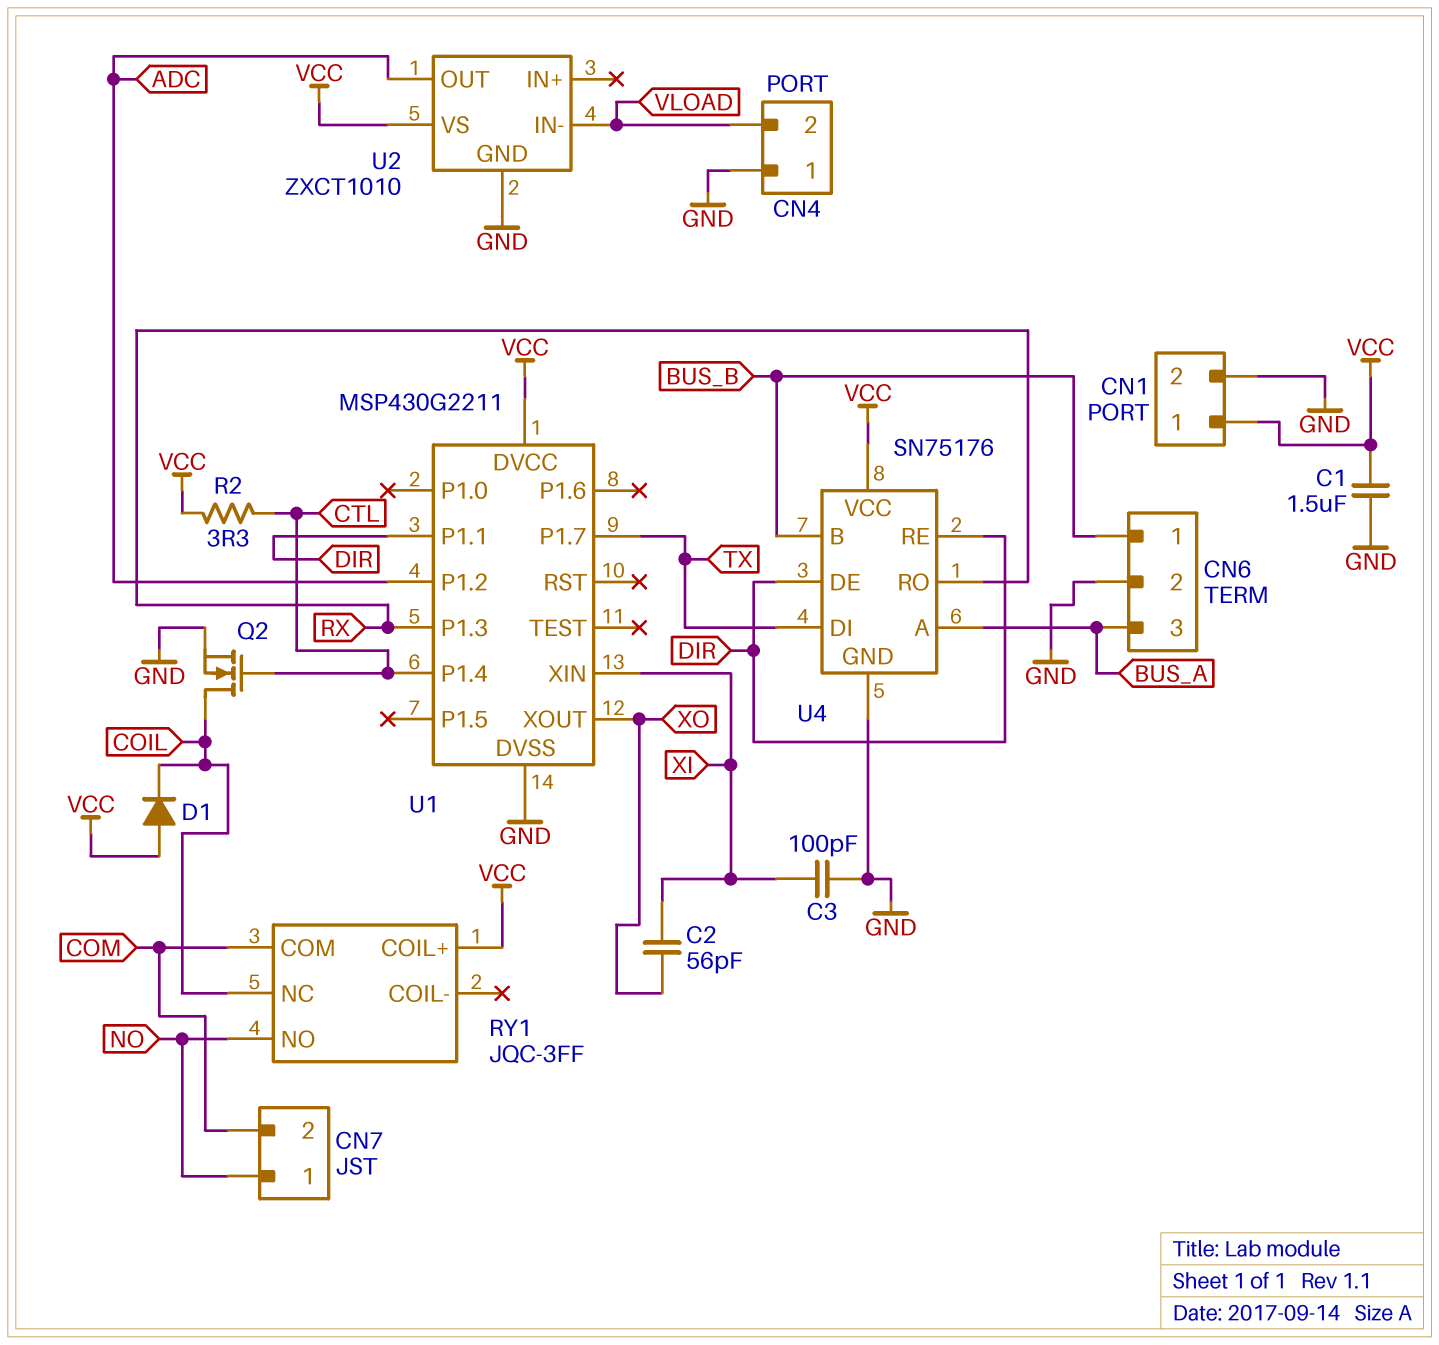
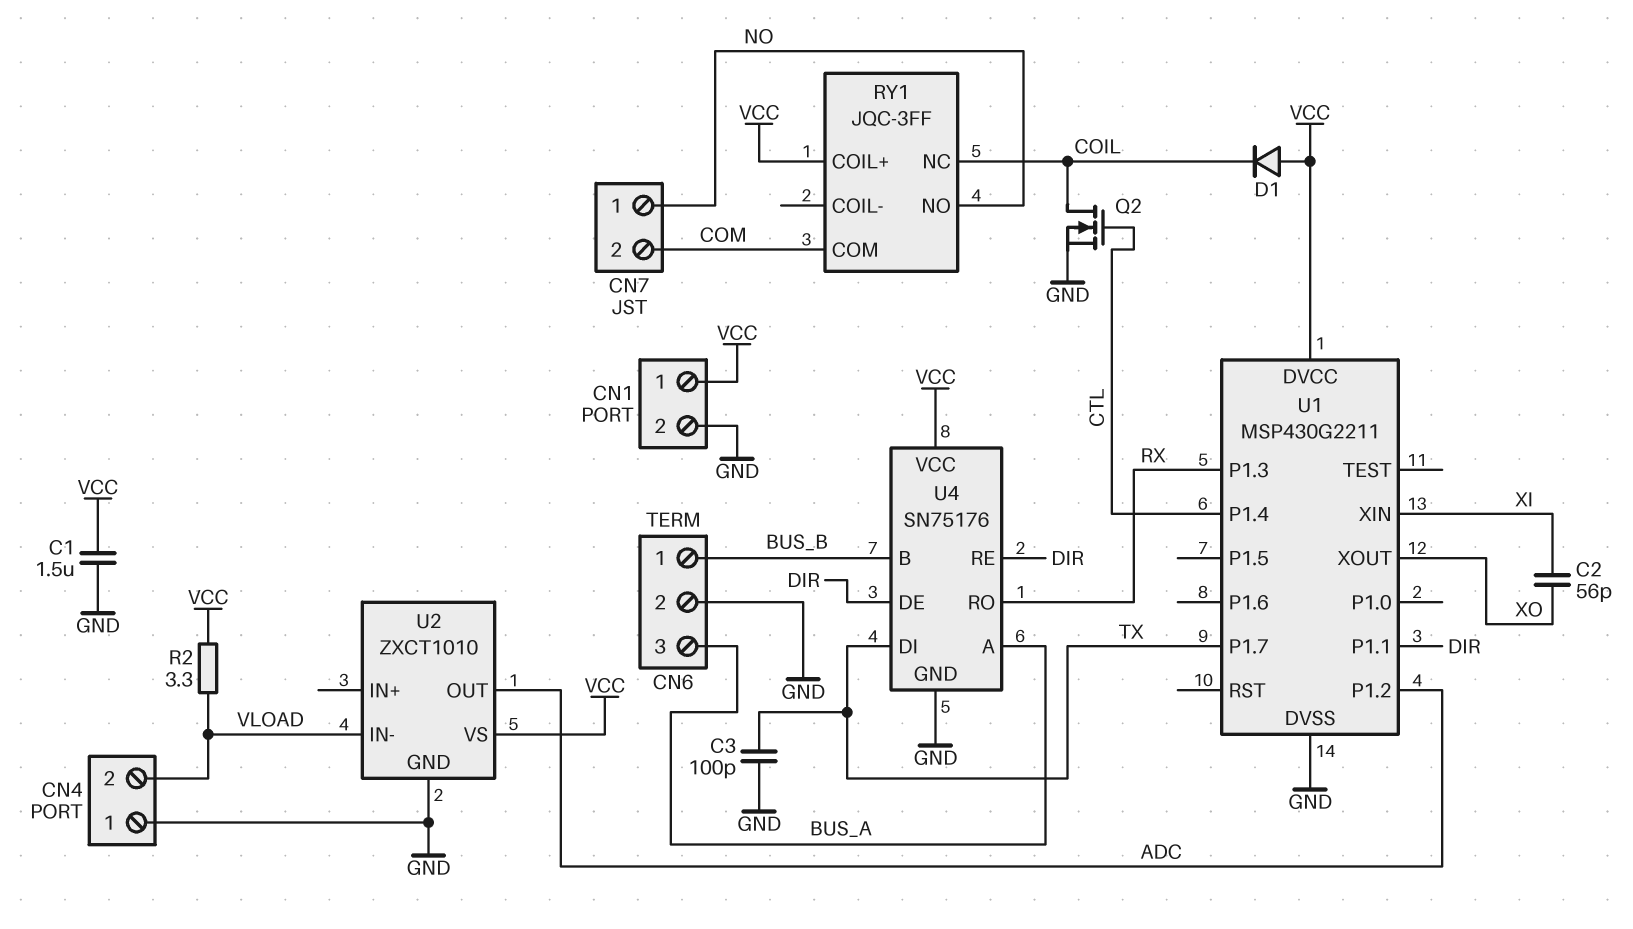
C3: 100pF (GND, XI) -> 100pF (GND, TX)
R2: 3.3 (CTL, VCC) -> 3.3 (VCC, VLOAD)

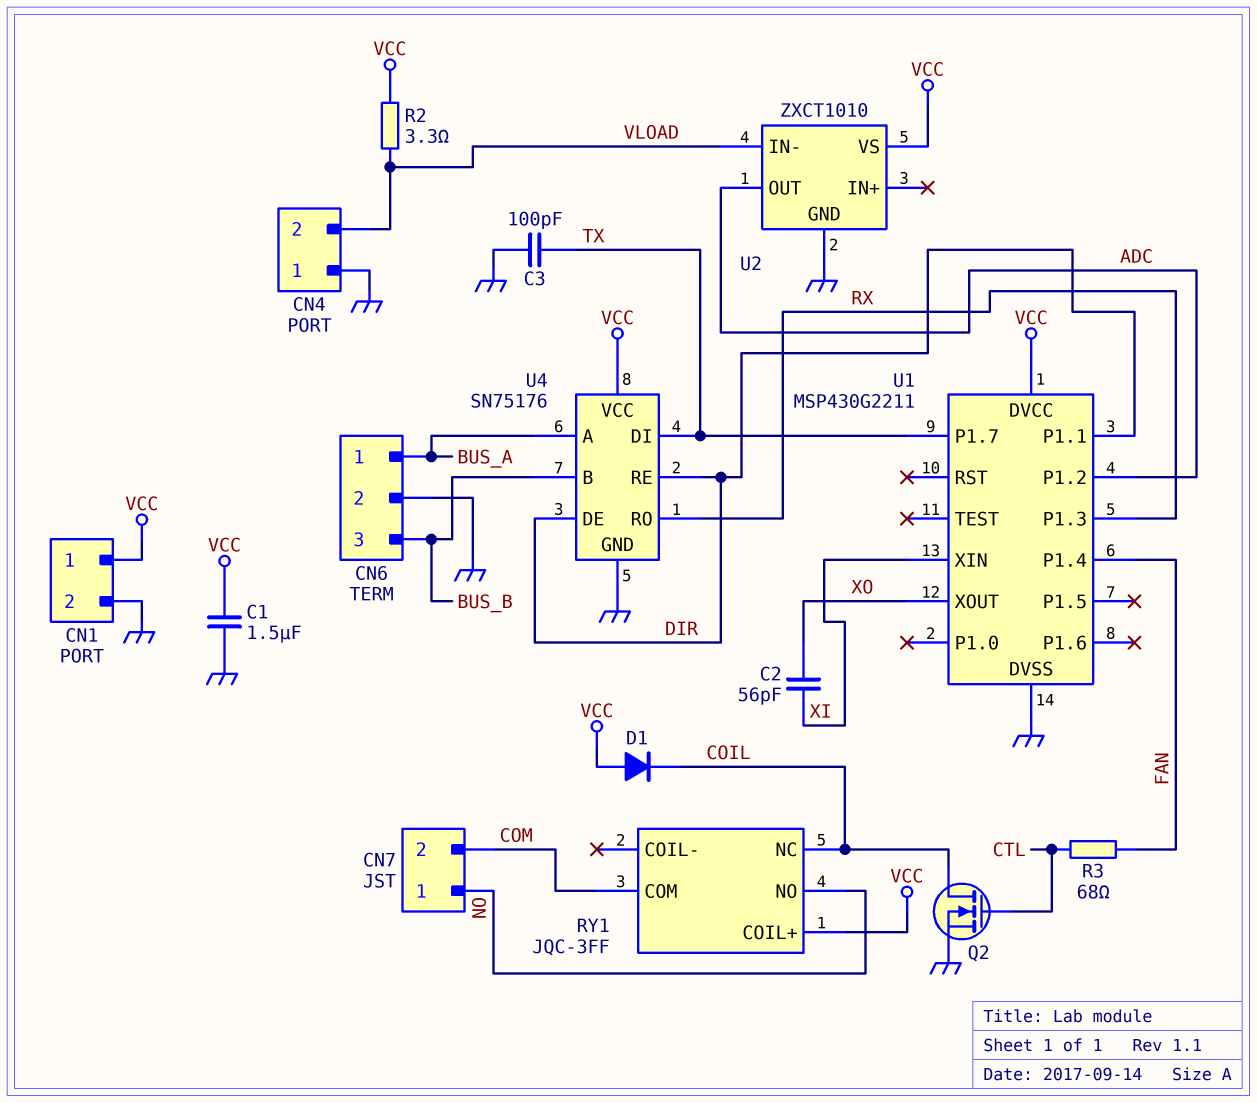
CN6 pin 1: BUS_B -> BUS_A
CN6 pin 3: BUS_A -> BUS_B
R3: none -> 68 (CTL, FAN)
U1 pin P1.4: CTL -> FAN

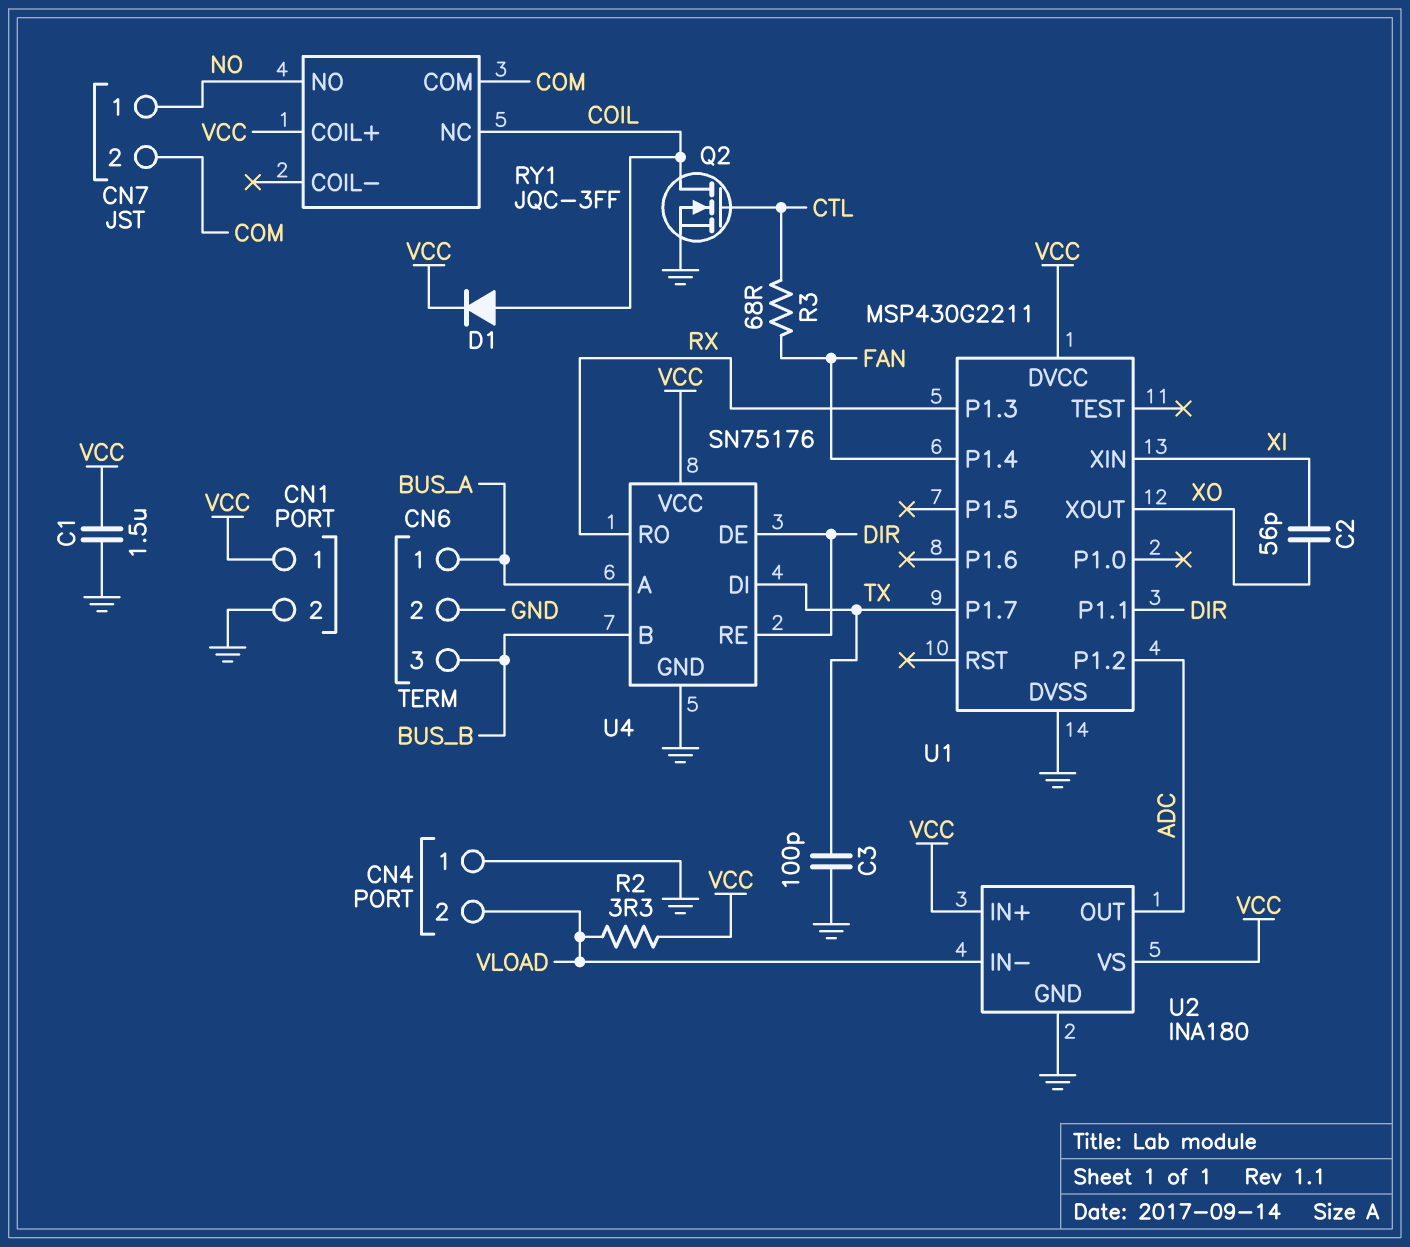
D1: diode (A VCC, K COIL) -> diode (A COIL, K VCC)
U2: ZXCT1010 -> INA180
U2 pin IN+: none -> VCC

